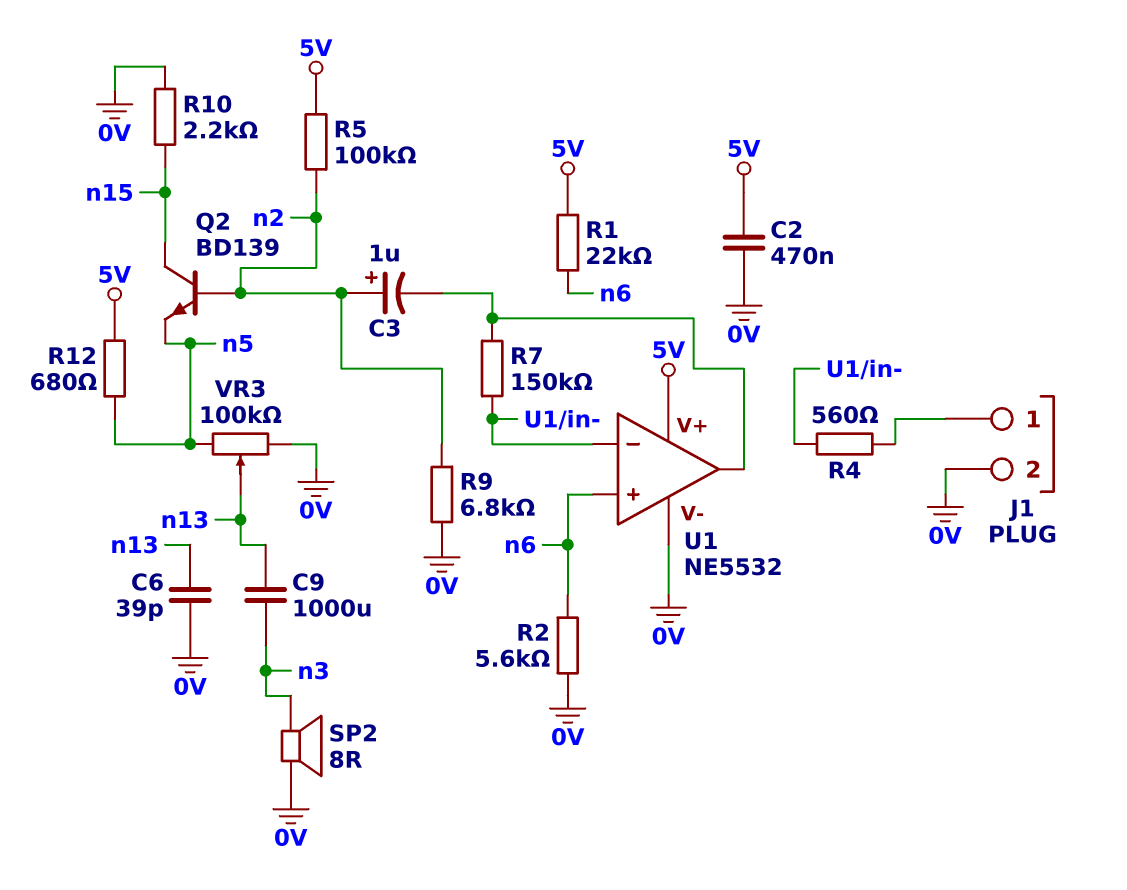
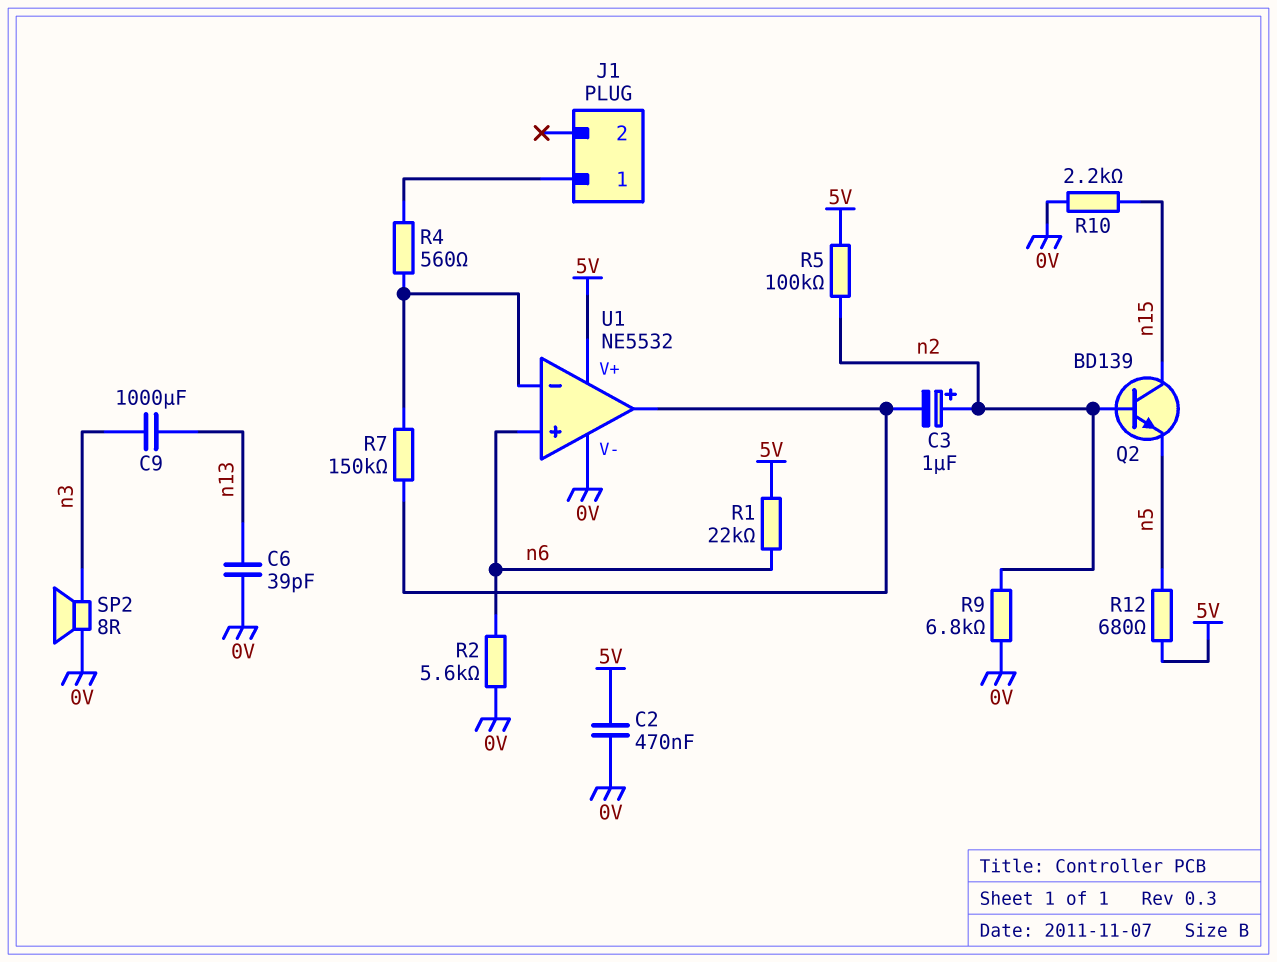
J1 pin 2: 0V -> none
VR3: 100k (0V, n5, wiper n13) -> none

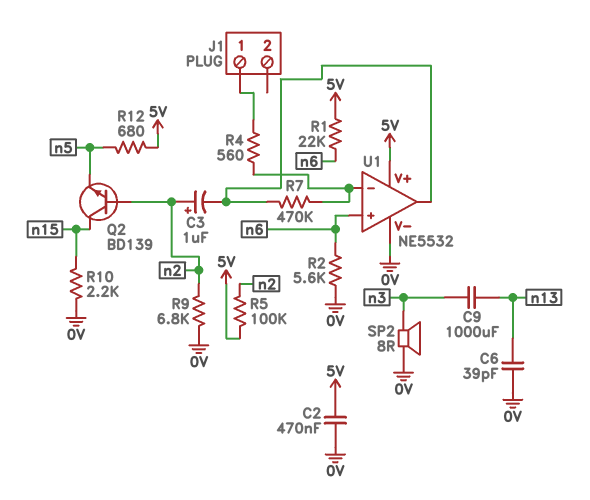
R7: 150k (U1/in-, U1/out) -> 470k (U1/in-, U1/out)

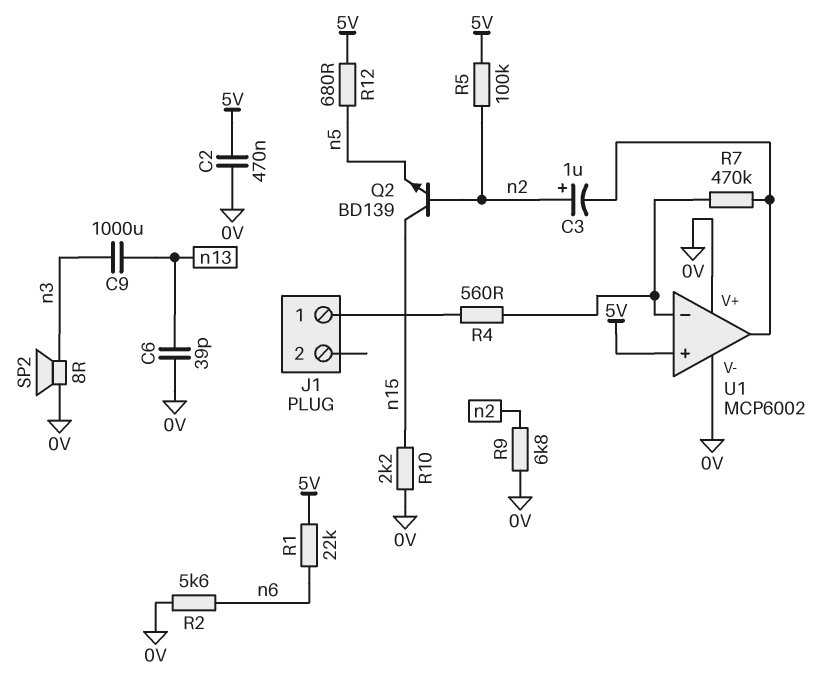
U1: NE5532 -> MCP6002
U1 pin V+: 5V -> 0V
U1 pin in+: n6 -> 5V

